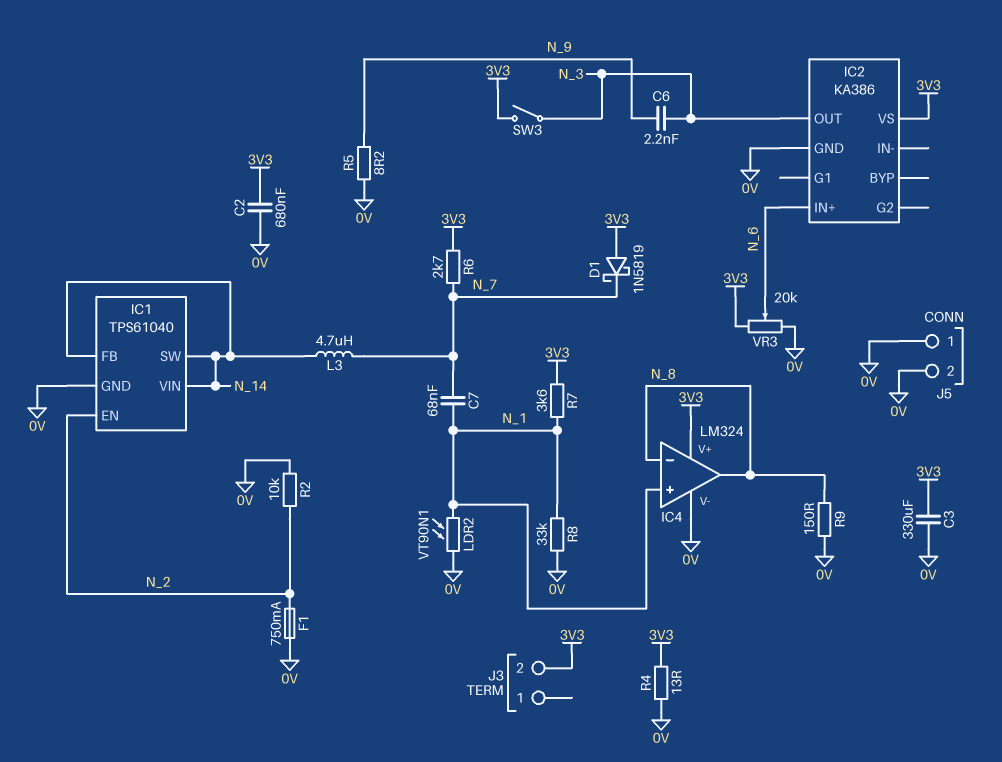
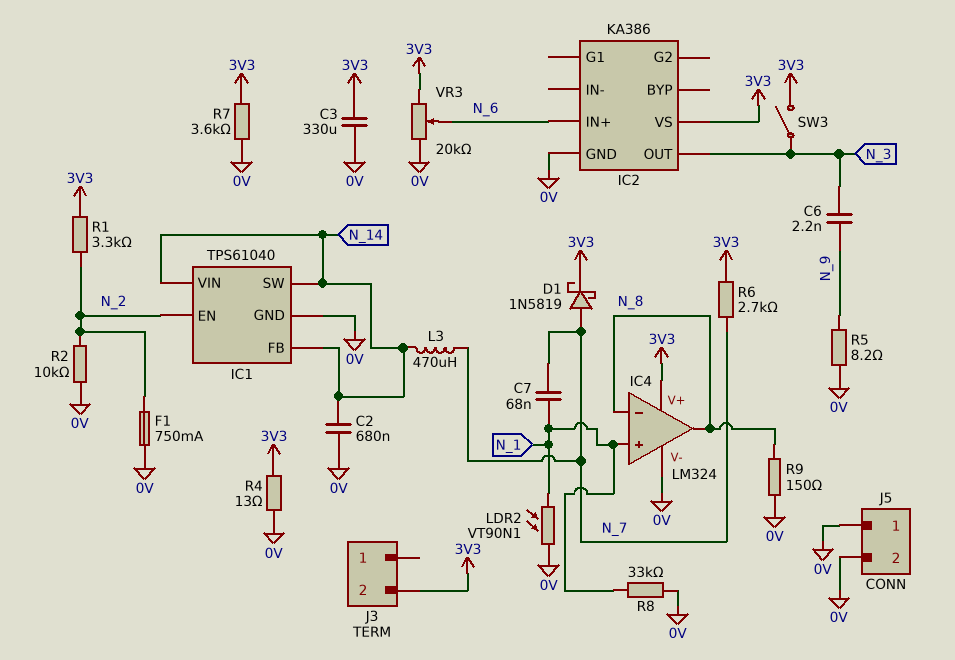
C2: 680nF (0V, 3V3) -> 680nF (0V, N_14)
D1: schottky 1N5819 (A 3V3, K N_7) -> schottky 1N5819 (A N_7, K 3V3)
L3: 4.7uH (N_7, N_14) -> 470uH (N_7, N_14)
R1: none -> 3.3k (3V3, N_2)
R7: 3.6k (3V3, N_1) -> 3.6k (0V, 3V3)

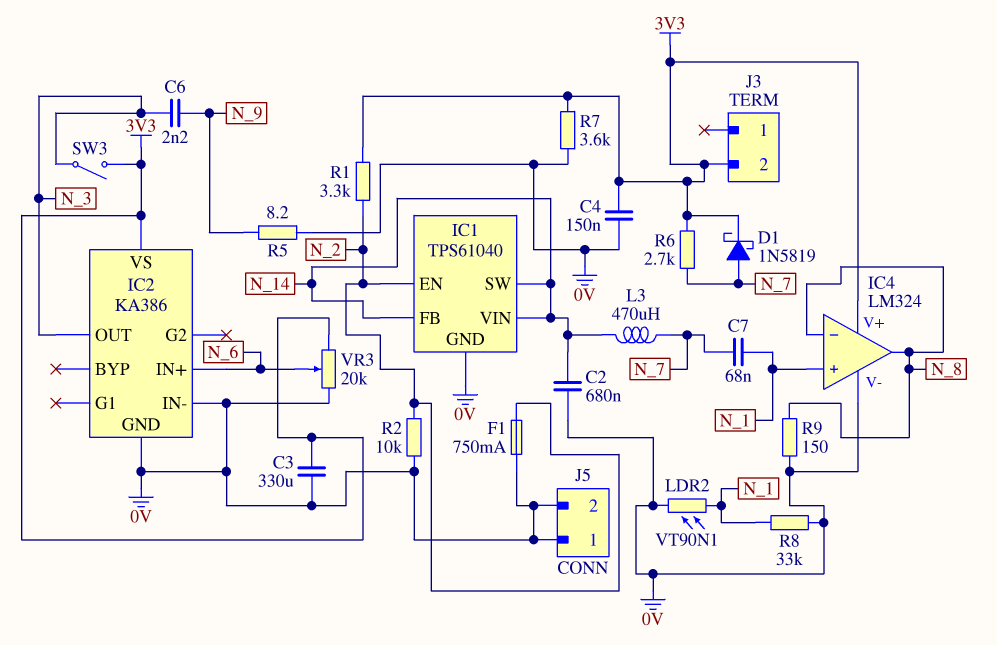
C4: none -> 150nF (0V, 3V3)
IC2 pin IN-: none -> 0V
R4: 13 (0V, 3V3) -> none

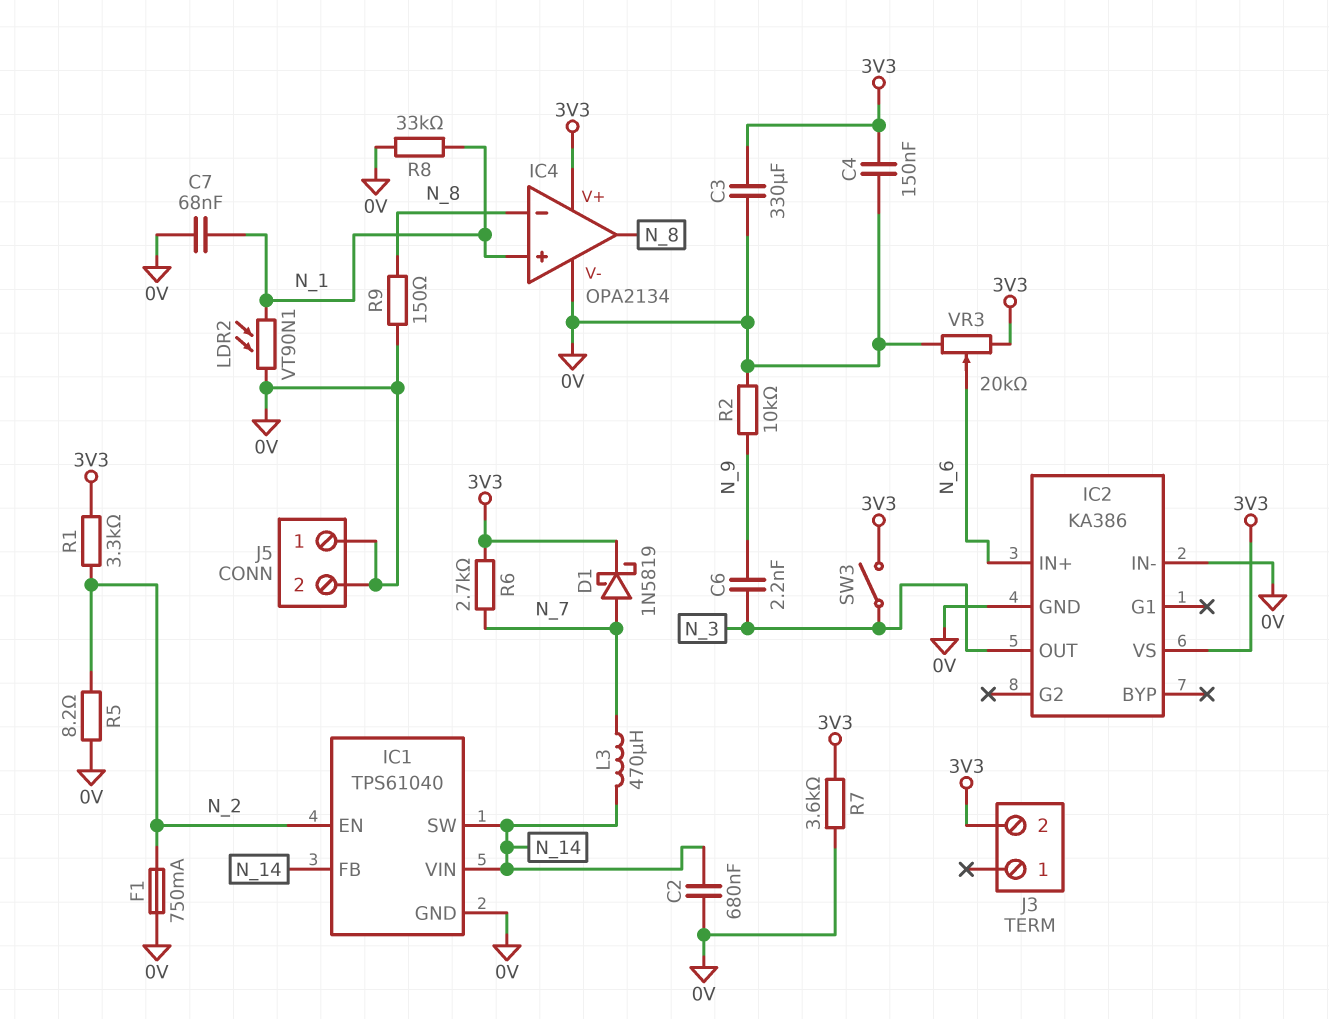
C7: 68nF (N_1, N_7) -> 68nF (0V, N_1)
IC4: LM324 -> OPA2134
R2: 10k (0V, N_2) -> 10k (0V, N_9)
R5: 8.2 (0V, N_9) -> 8.2 (0V, N_2)

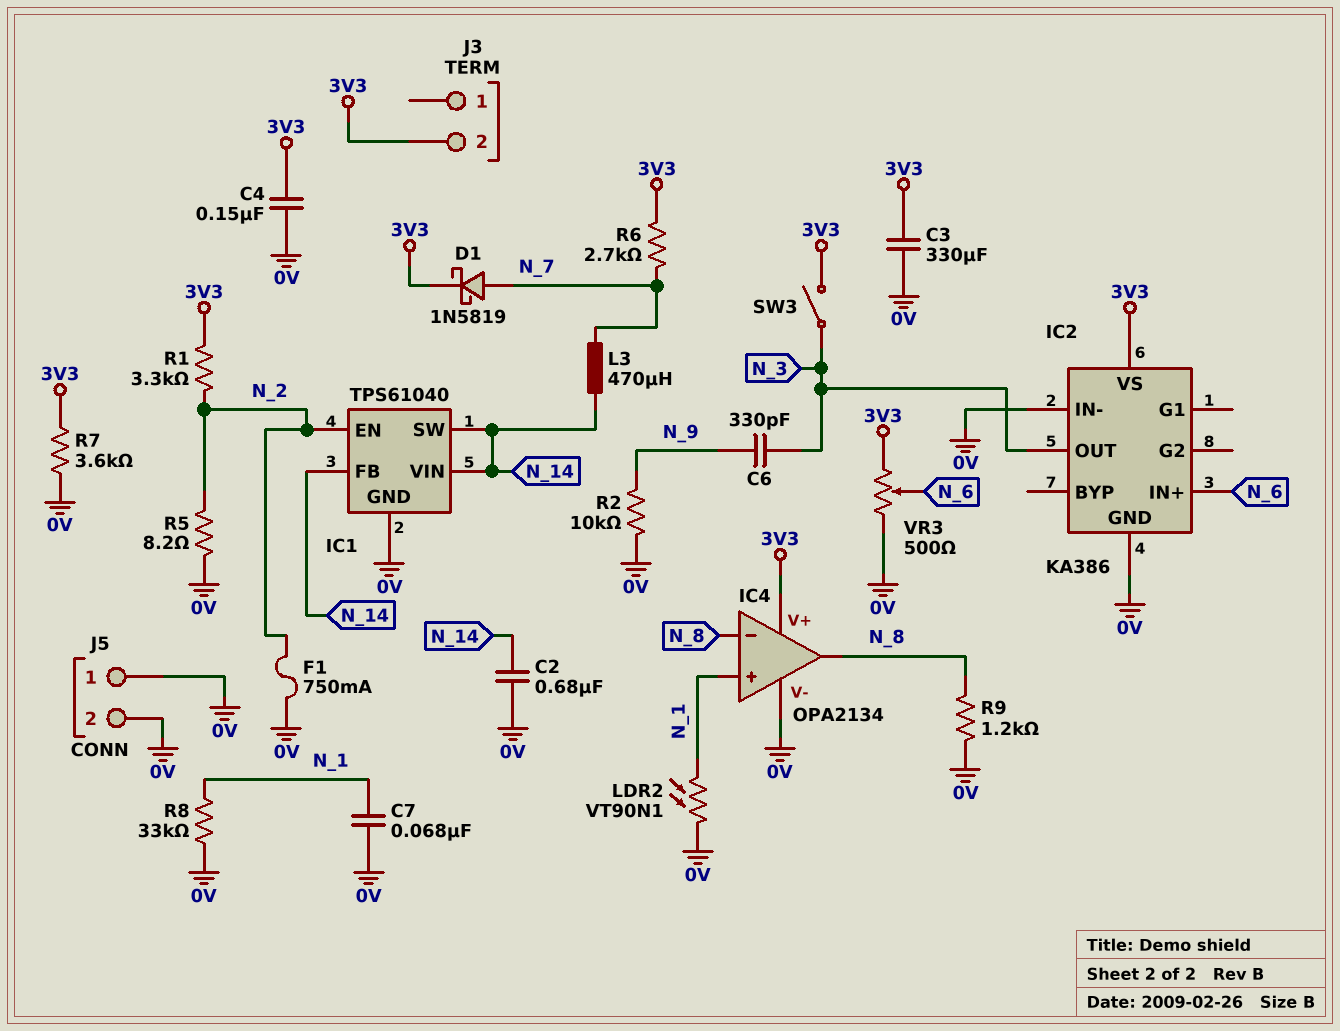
C6: 2.2nF (N_3, N_9) -> 330pF (N_3, N_9)
R9: 150 (0V, N_8) -> 1.2k (0V, N_8)
VR3: 20k (0V, 3V3, wiper N_6) -> 500 (0V, 3V3, wiper N_6)

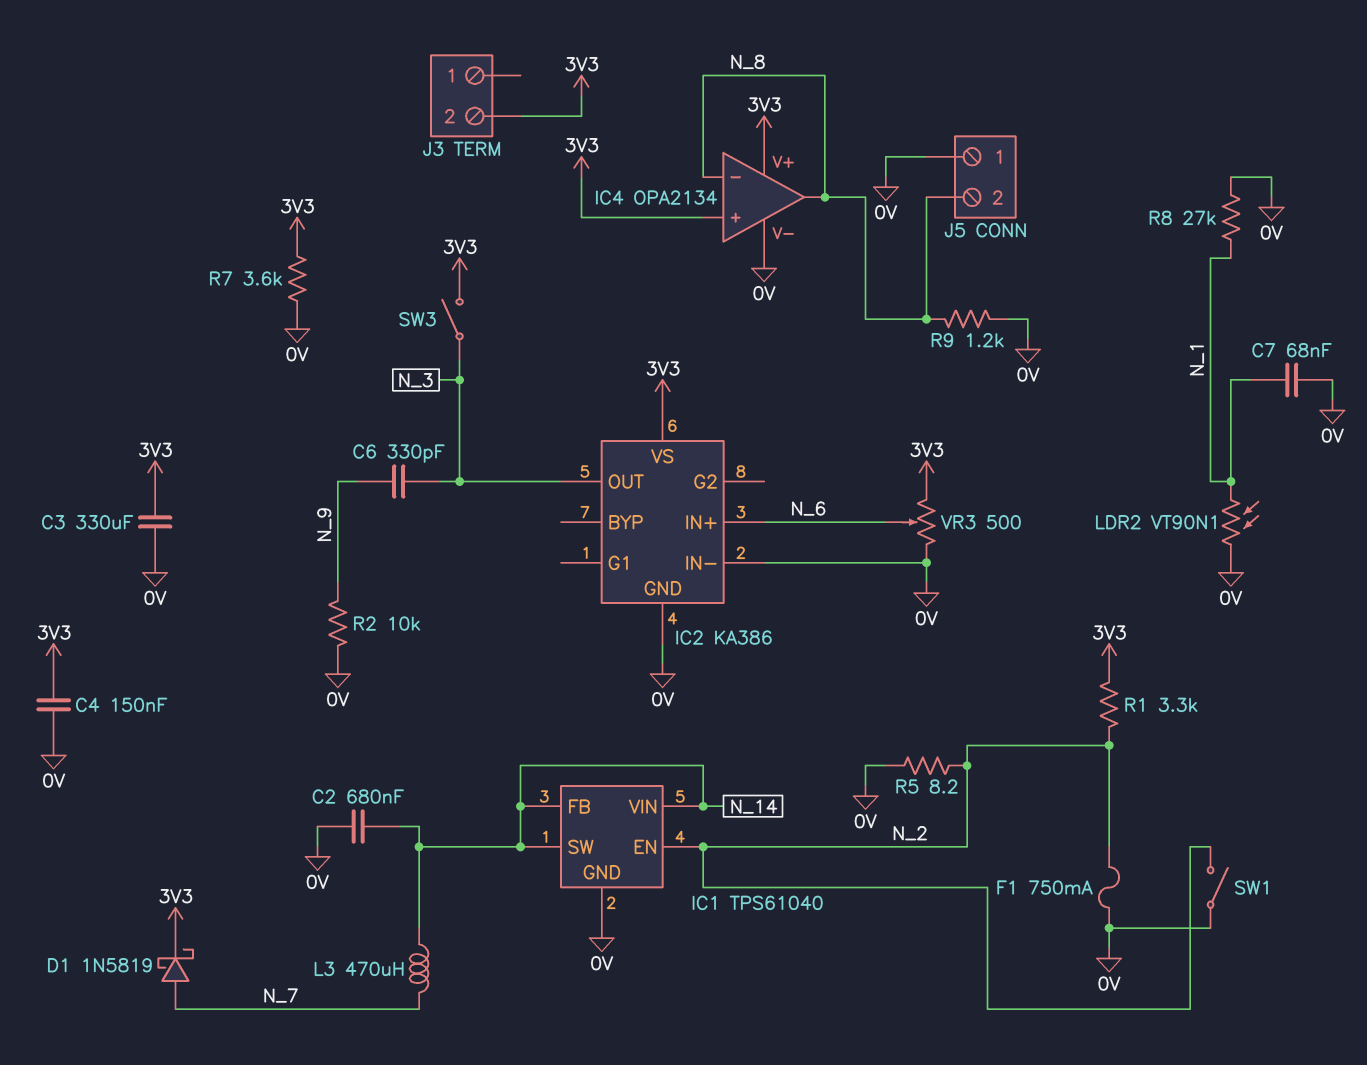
IC4 pin in+: N_1 -> 3V3
J5 pin 2: 0V -> N_8
R6: 2.7k (3V3, N_7) -> none
R8: 33k (0V, N_1) -> 27k (0V, N_1)
SW1: none -> switch (0V, N_2)

